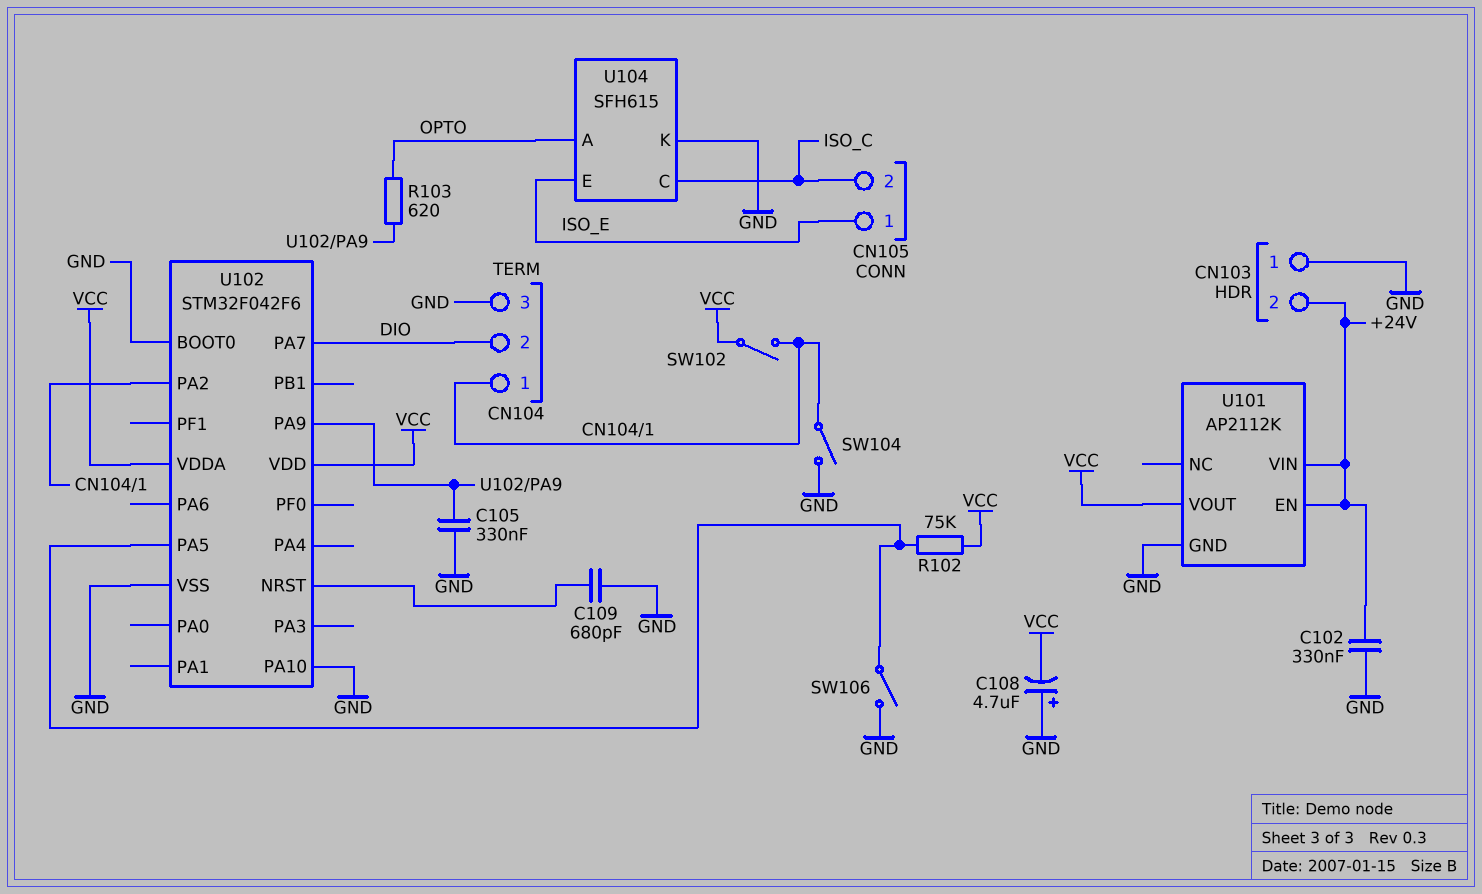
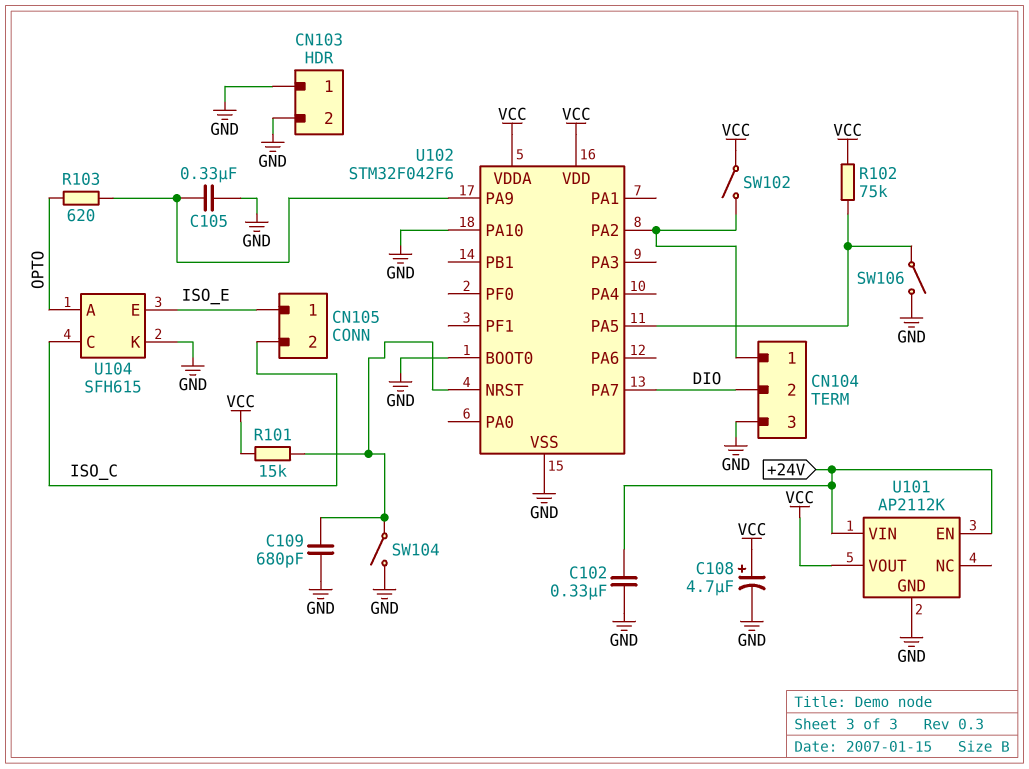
C108: 4.7uF (plus GND, minus VCC) -> 4.7uF (plus VCC, minus GND)
CN103 pin 2: +24V -> GND
R101: none -> 15k (U102/NRST, VCC)
SW104: switch (CN104/1, GND) -> switch (GND, U102/NRST)

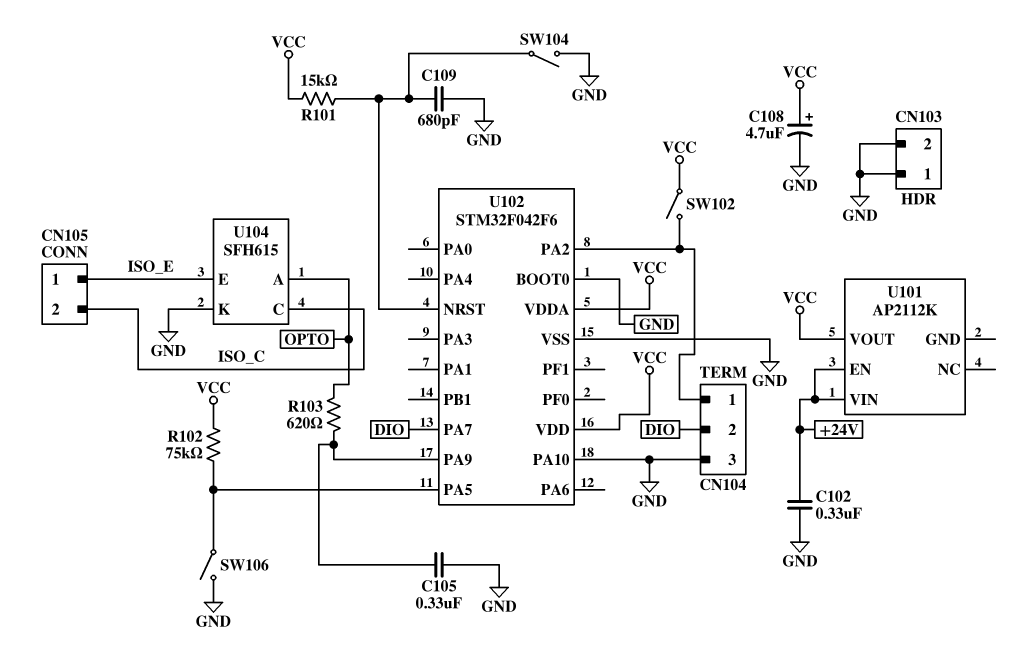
U101 pin GND: GND -> none

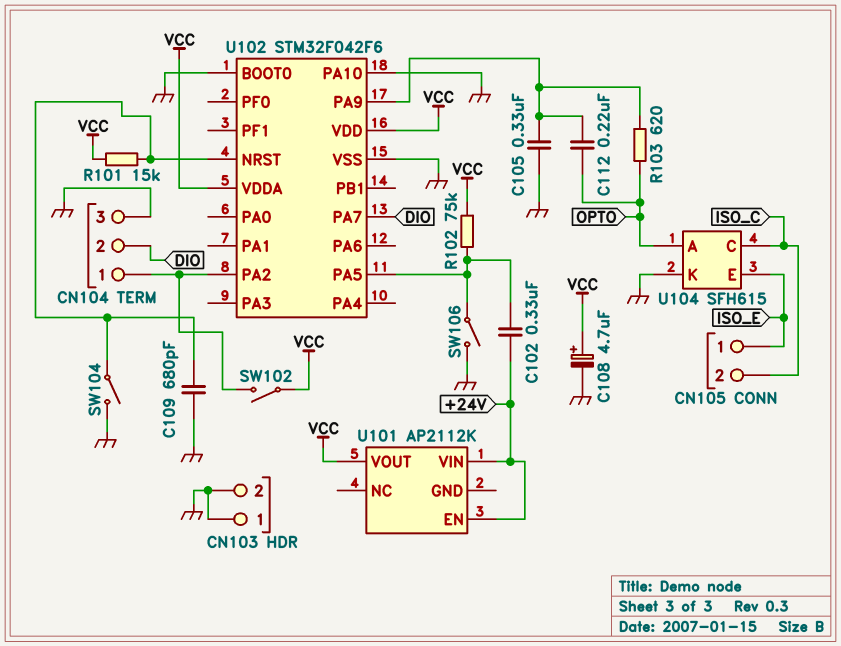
C102: 330nF (+24V, GND) -> 330nF (+24V, U102/PA5)
C112: none -> 220nF (OPTO, U102/PA9)

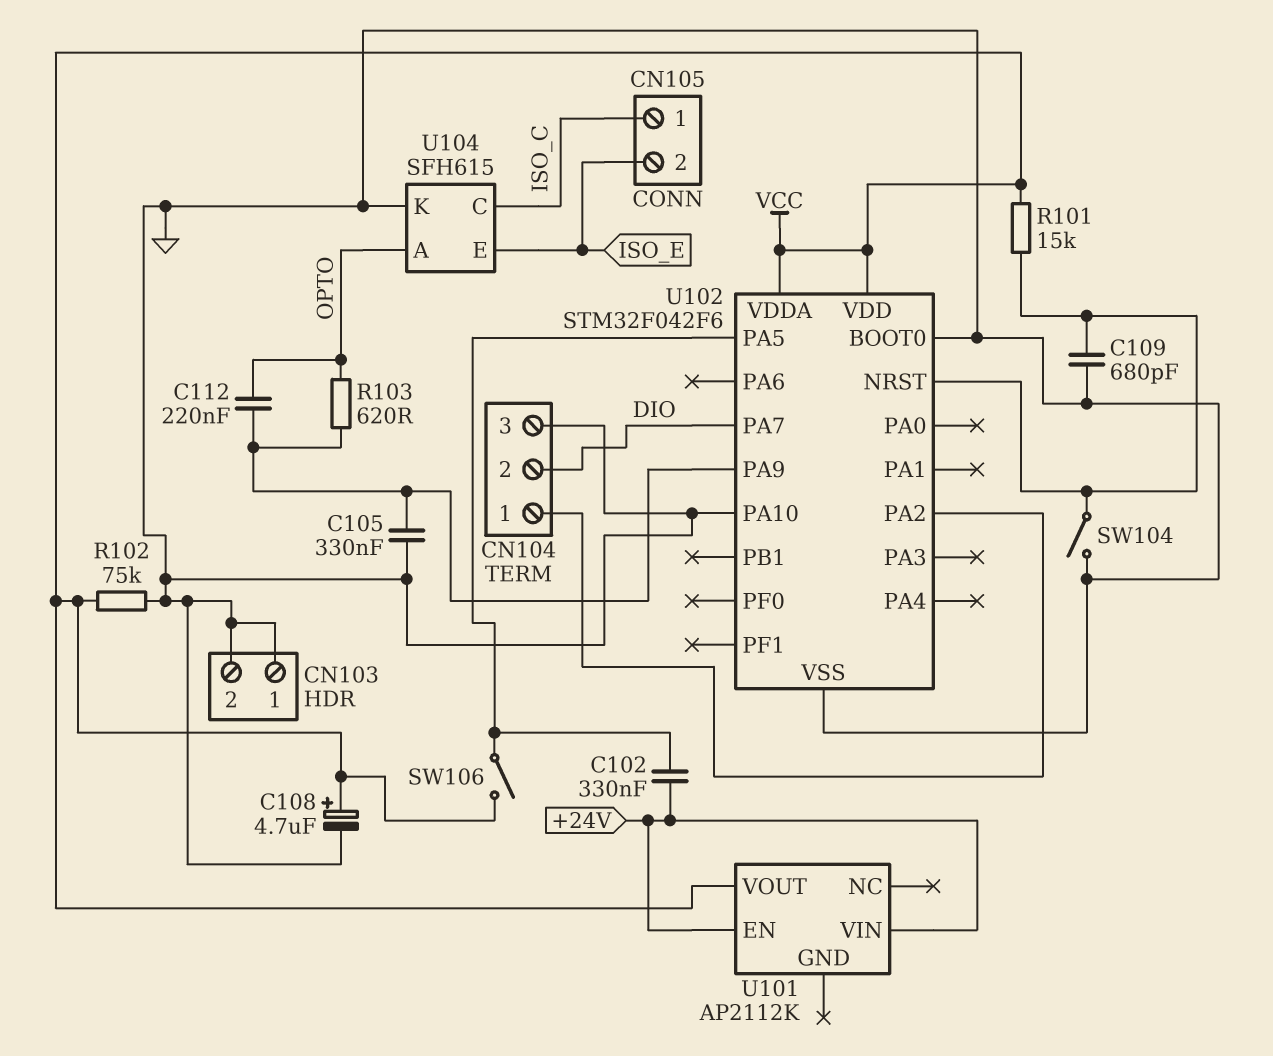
CN105 pin 1: ISO_E -> ISO_C
CN105 pin 2: ISO_C -> ISO_E
R102: 75k (U102/PA5, VCC) -> 75k (GND, VCC)
SW102: switch (CN104/1, VCC) -> none
SW106: switch (GND, U102/PA5) -> switch (U102/PA5, VCC)

